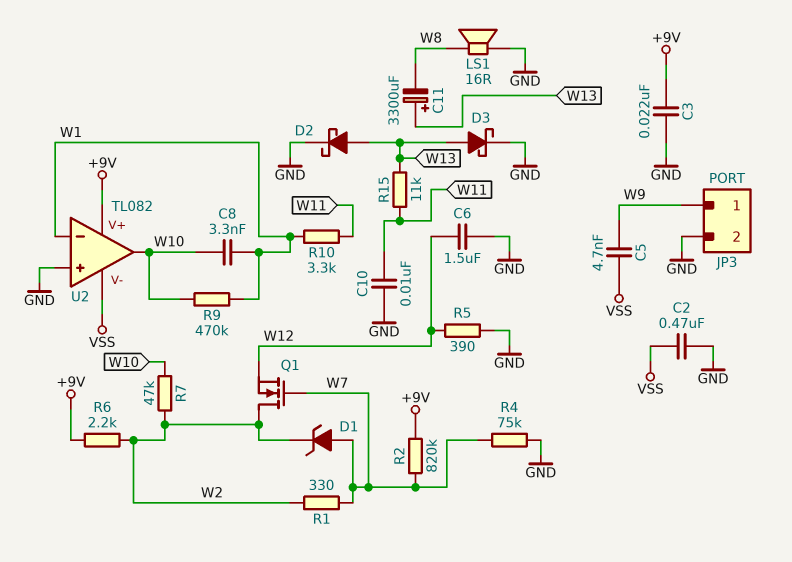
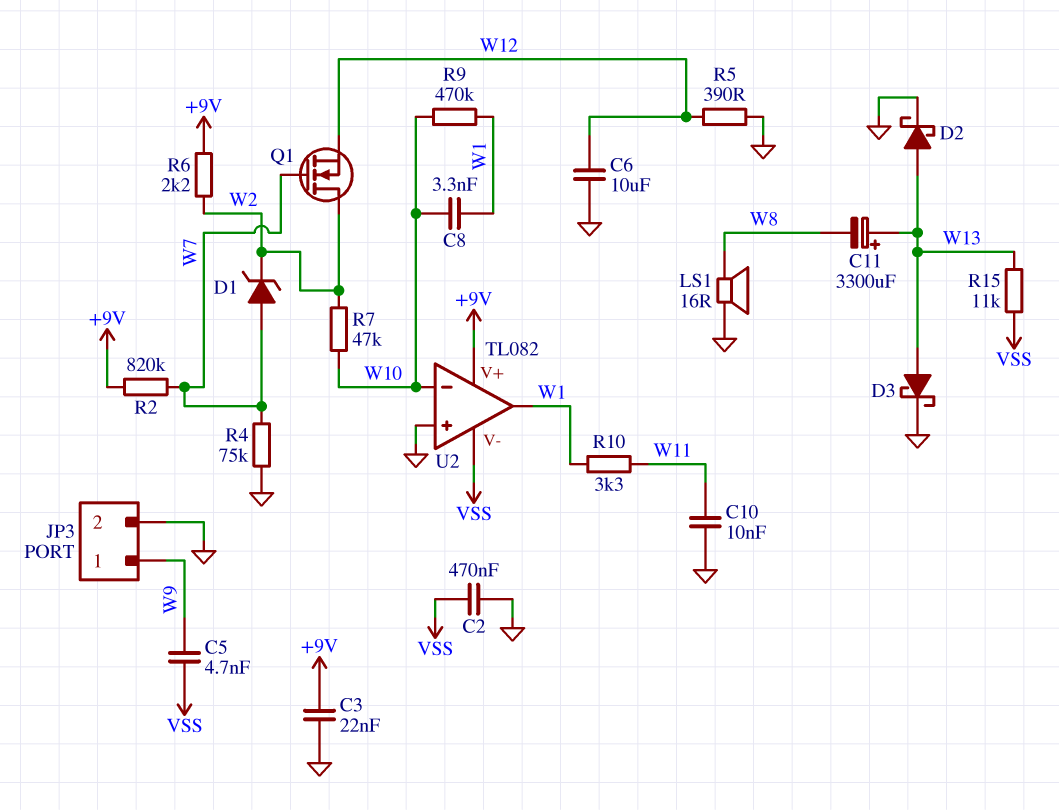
C6: 1.5uF (GND, W12) -> 10uF (GND, W12)
R1: 330 (W2, W7) -> none
R15: 11k (W11, W13) -> 11k (VSS, W13)
U2 pin in-: W1 -> W10
U2 pin out: W10 -> W1

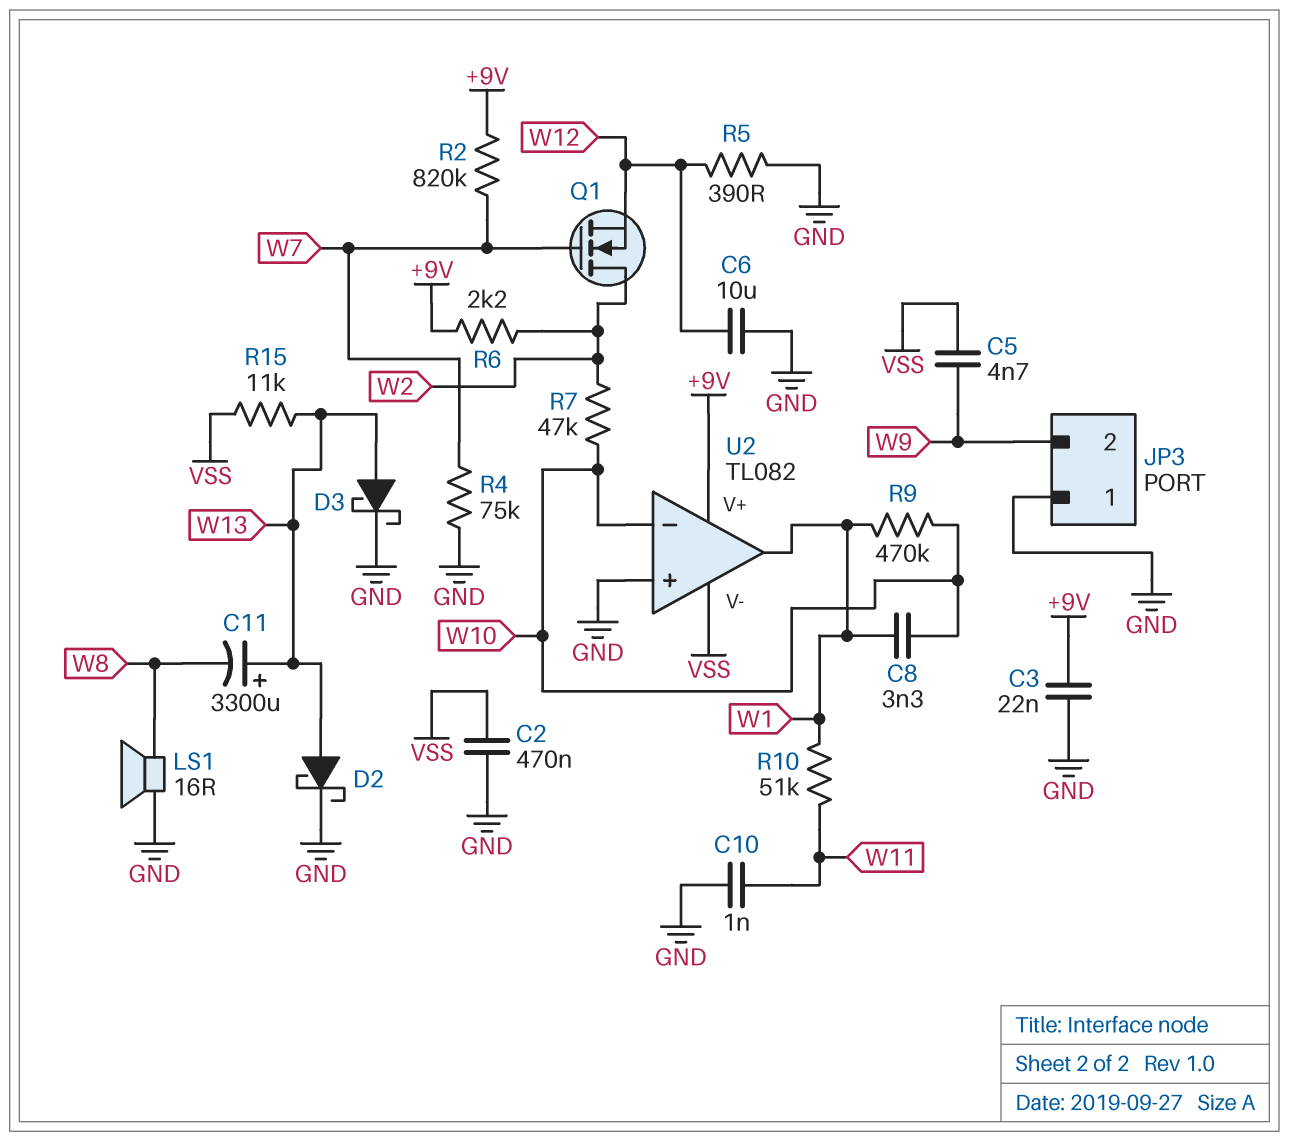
C10: 10nF (GND, W11) -> 1nF (GND, W11)
D1: zener (A W7, K W2) -> none
JP3 pin 1: W9 -> GND
JP3 pin 2: GND -> W9
R10: 3.3k (W1, W11) -> 51k (W1, W11)

